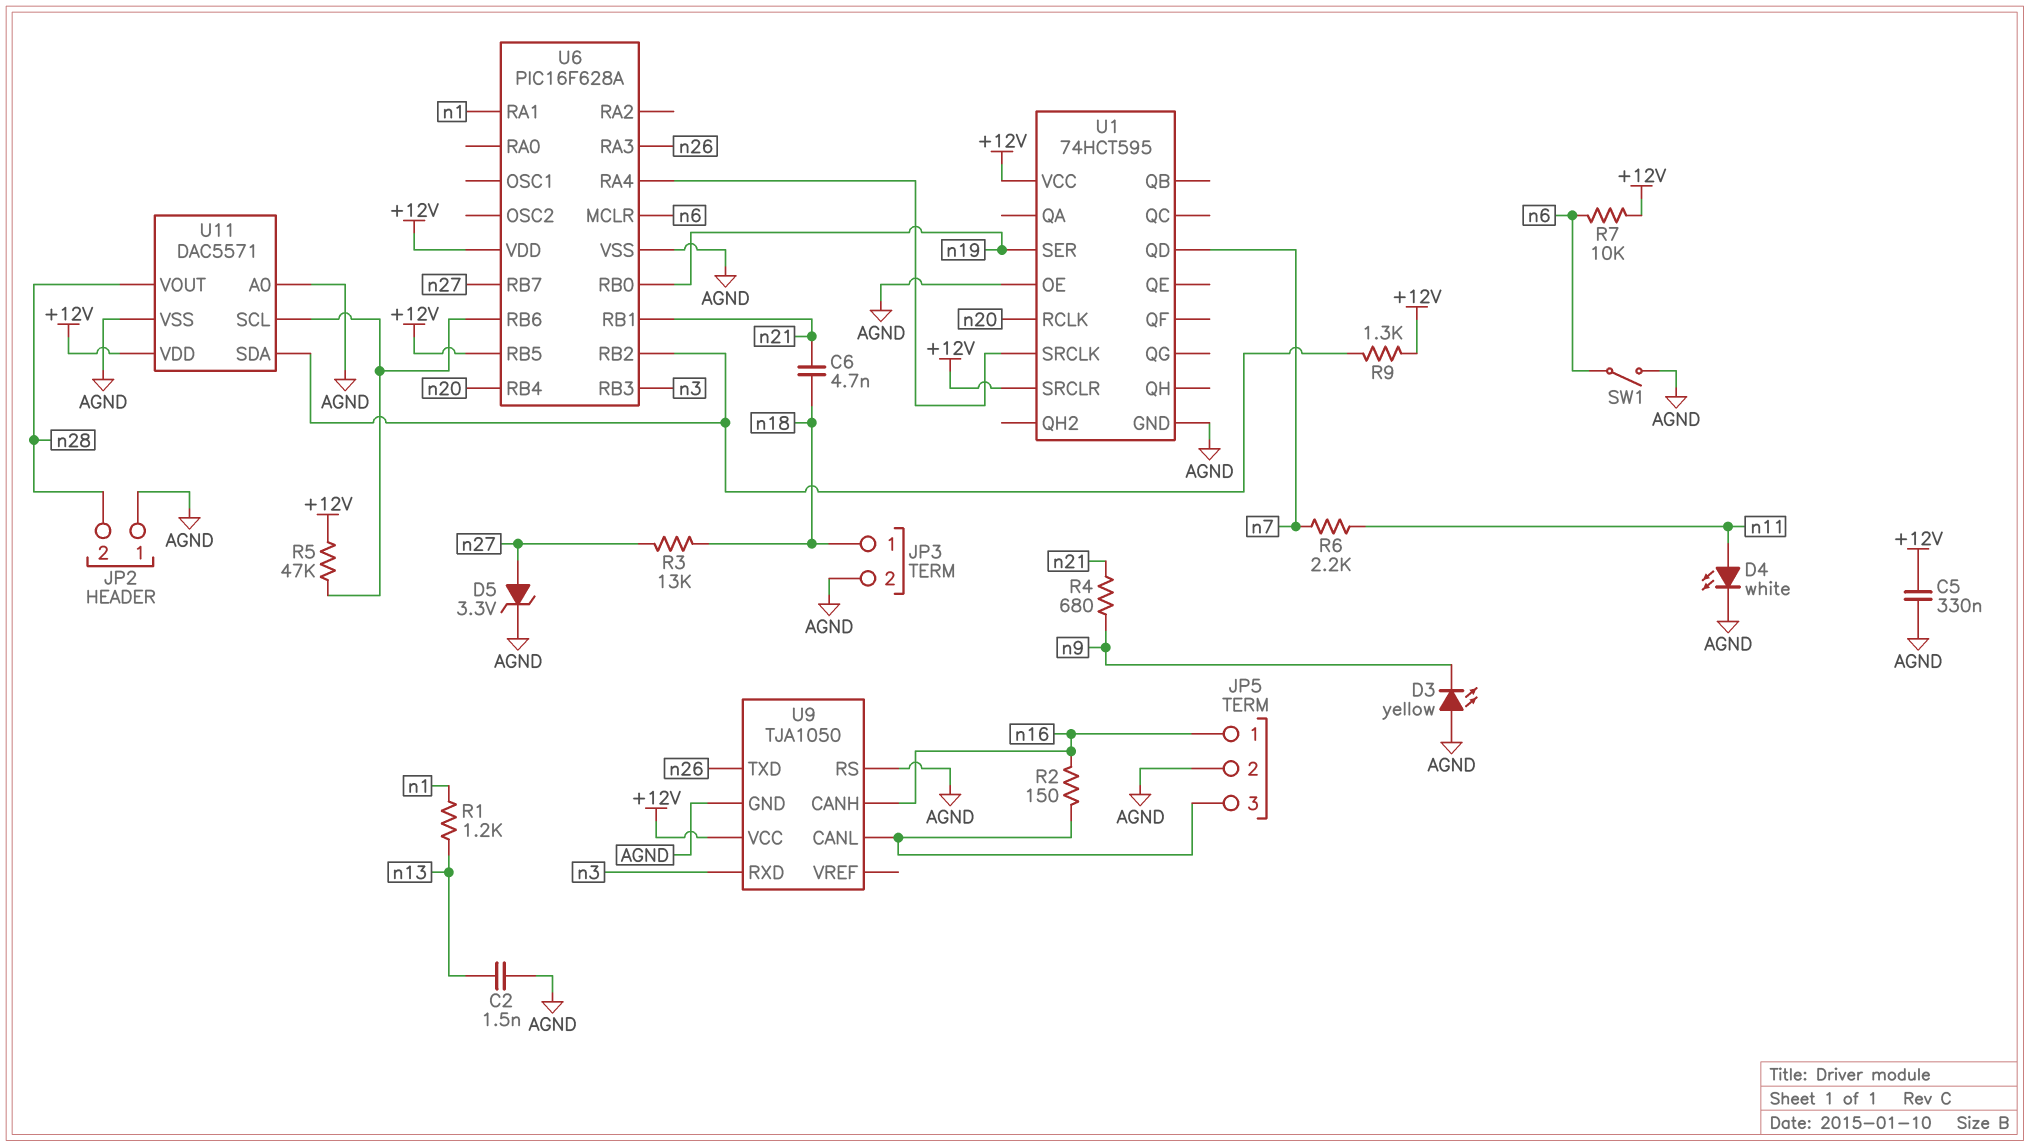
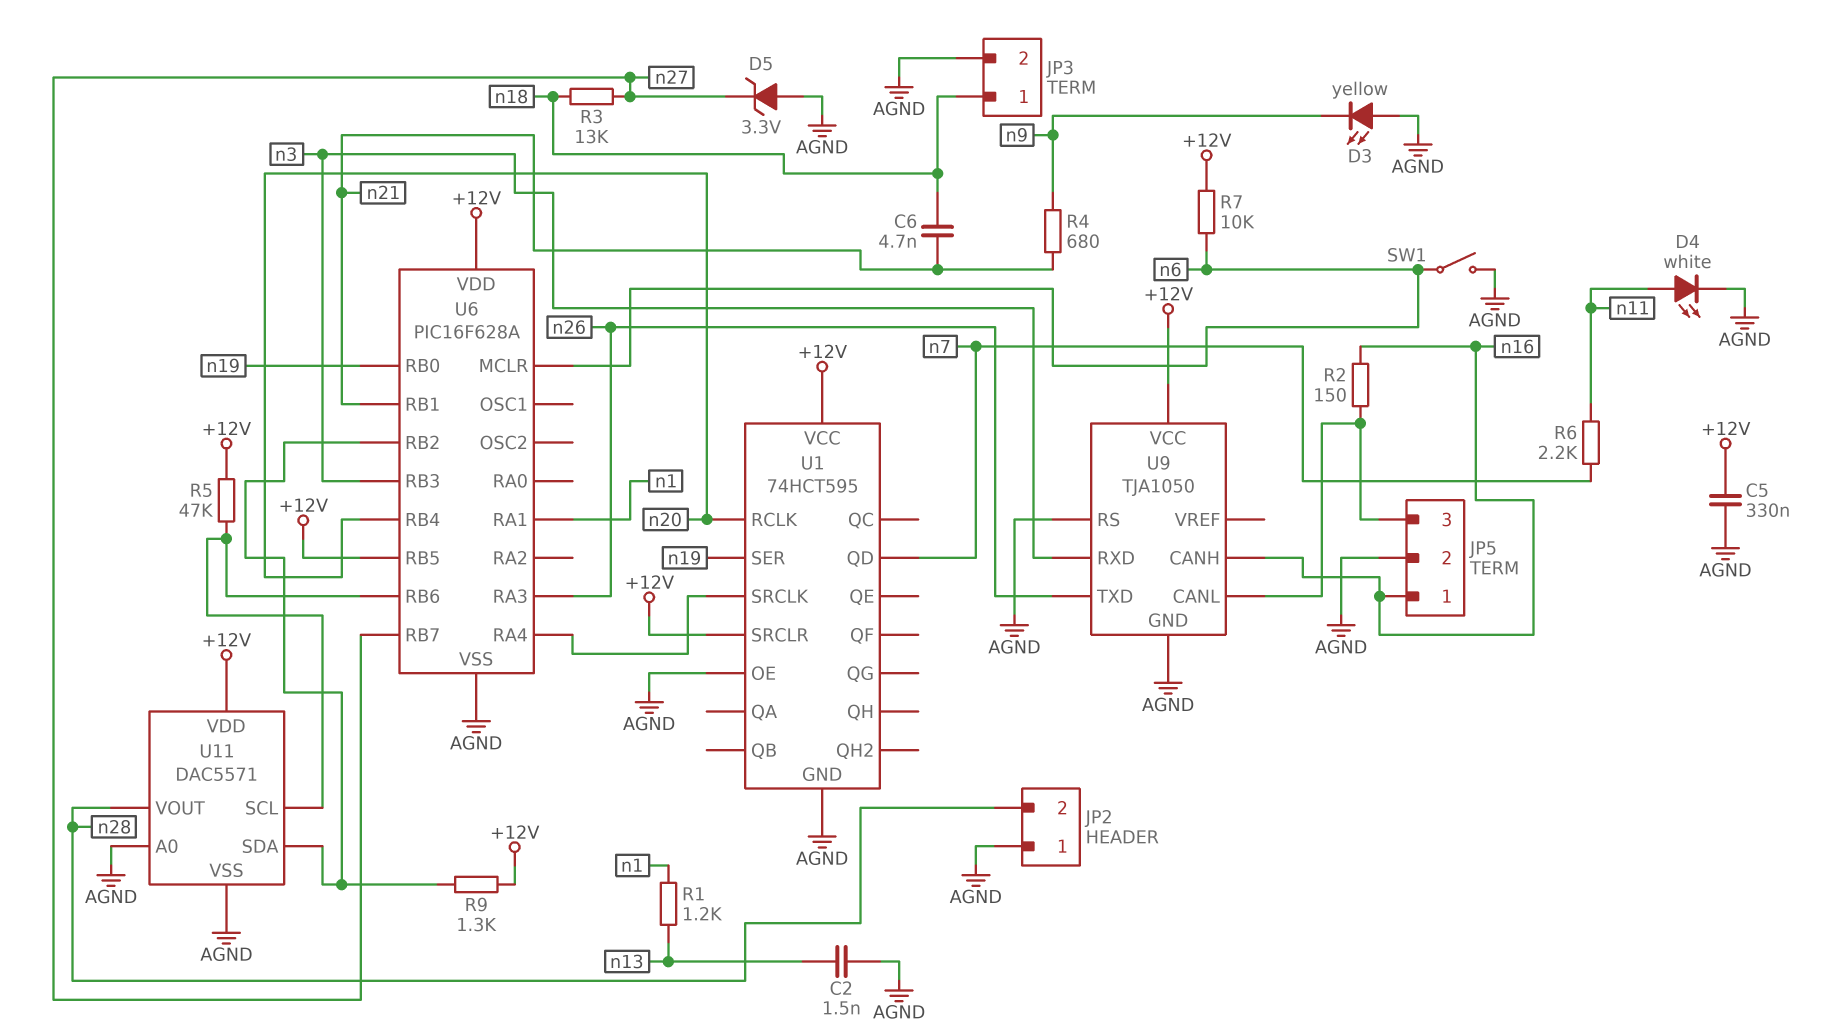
D5: zener 3.3V (A n27, K AGND) -> zener 3.3V (A AGND, K n27)

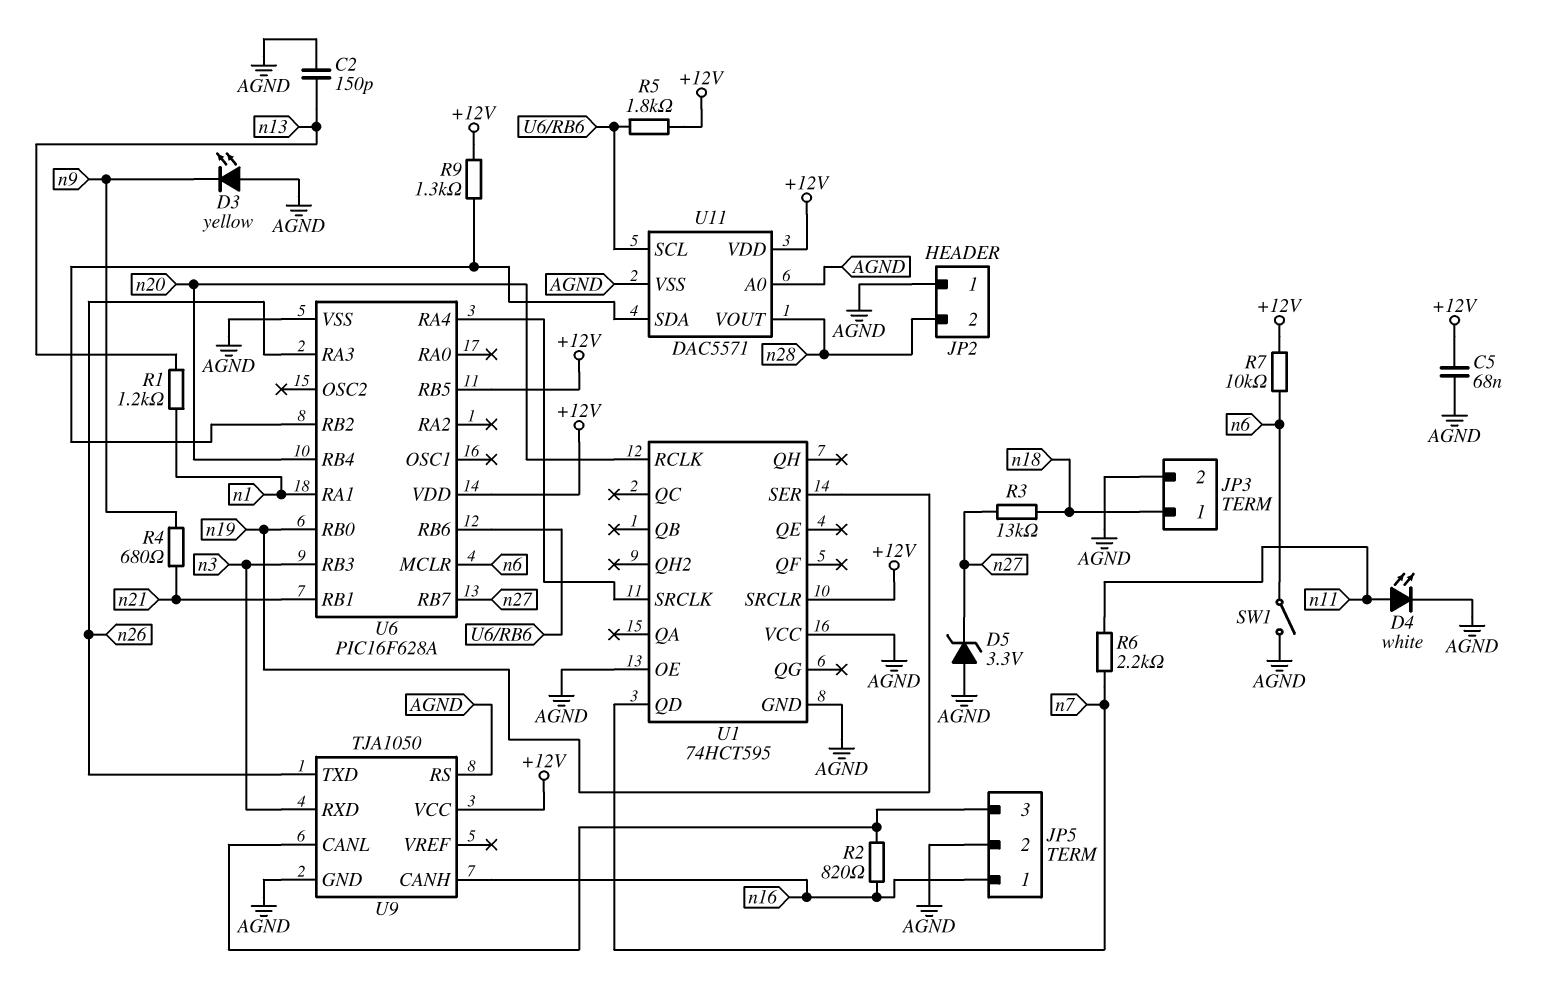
C2: 1.5nF (AGND, n13) -> 150pF (AGND, n13)
C5: 330nF (+12V, AGND) -> 68nF (+12V, AGND)
C6: 4.7nF (n18, n21) -> none
R2: 150 (JP5/3, n16) -> 820 (JP5/3, n16)
R5: 47k (+12V, U6/RB6) -> 1.8k (+12V, U6/RB6)
U1 pin VCC: +12V -> AGND

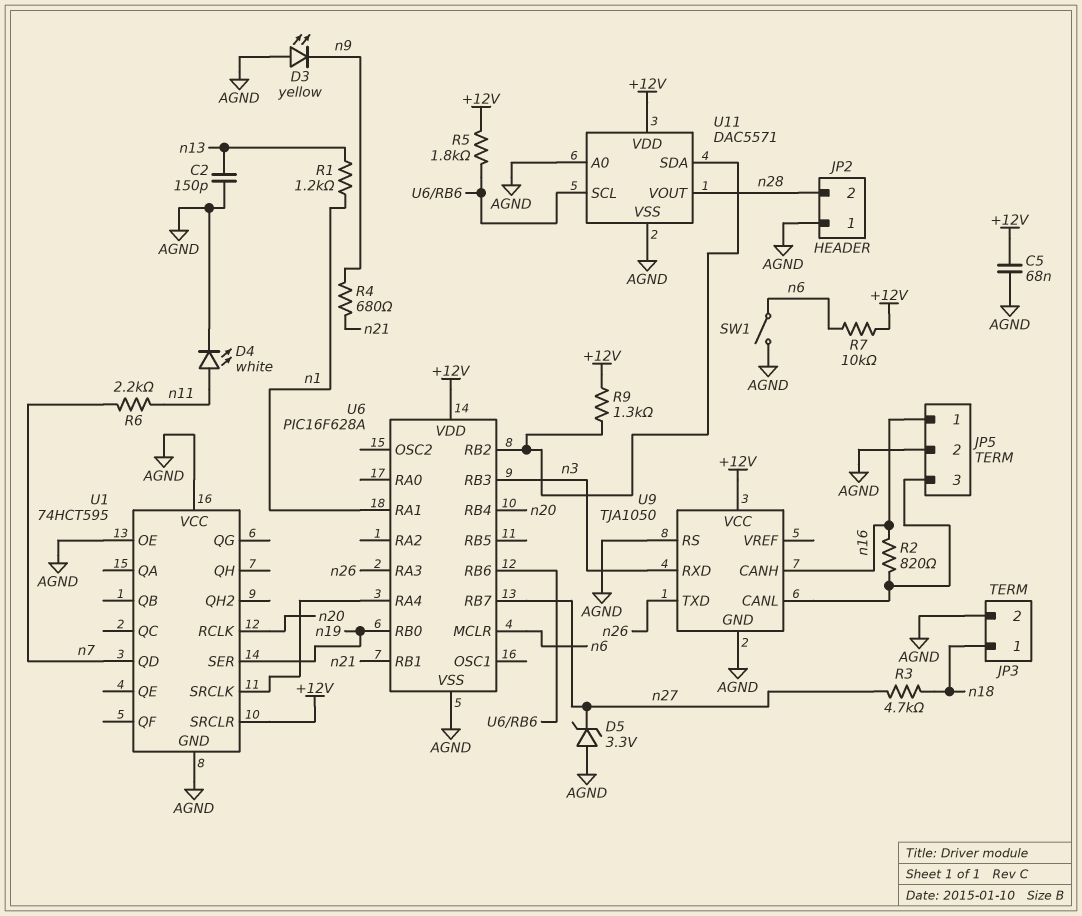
R3: 13k (n18, n27) -> 4.7k (n18, n27)
U6 pin RB5: +12V -> none

